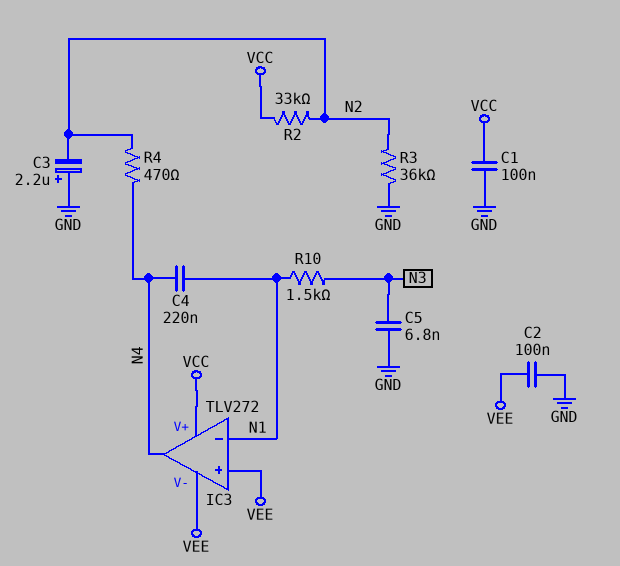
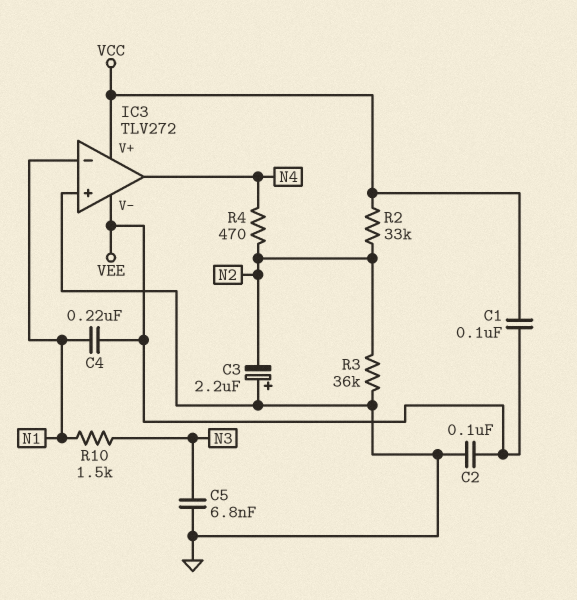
C1: 100nF (GND, VCC) -> 100nF (VCC, VEE)
C4: 220nF (N1, N4) -> 220nF (N1, VEE)
IC3 pin in+: VEE -> GND

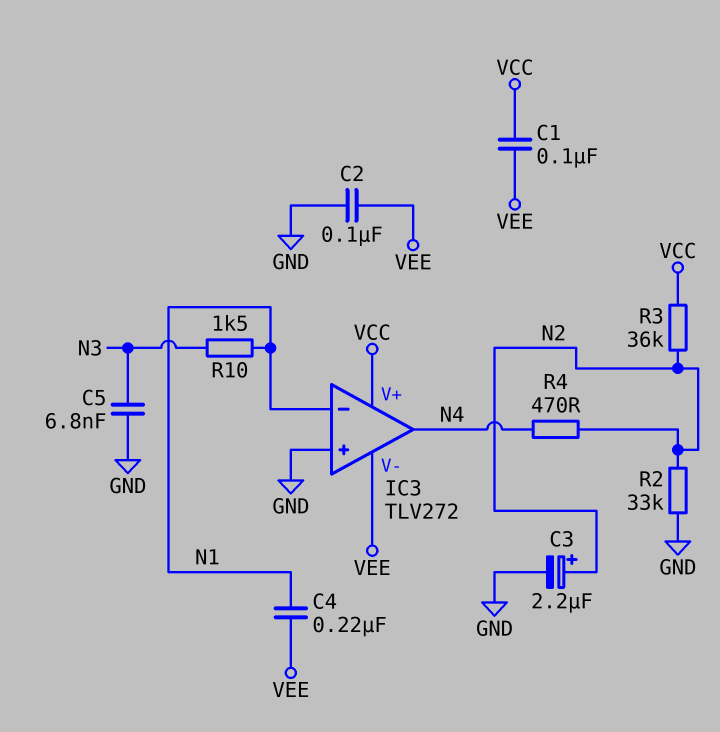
C3: 2.2uF (plus GND, minus N2) -> 2.2uF (plus N2, minus GND)
R2: 33k (N2, VCC) -> 33k (GND, N2)
R3: 36k (GND, N2) -> 36k (N2, VCC)

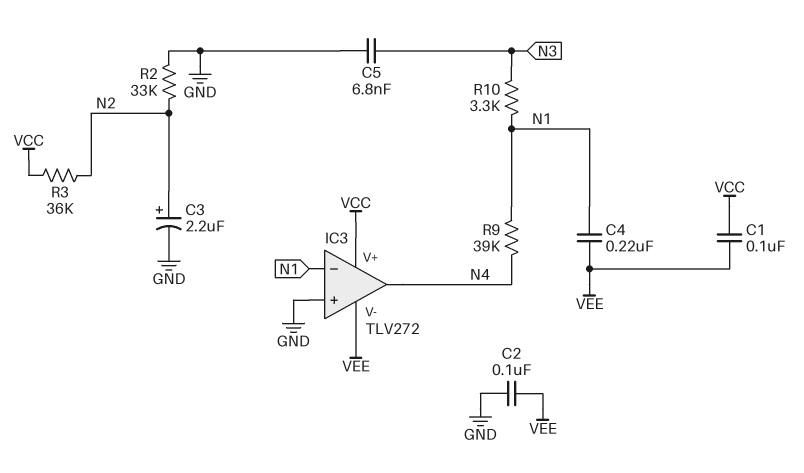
R4: 470 (N2, N4) -> none
R9: none -> 39k (N1, N4)
R10: 1.5k (N1, N3) -> 3.3k (N1, N3)

